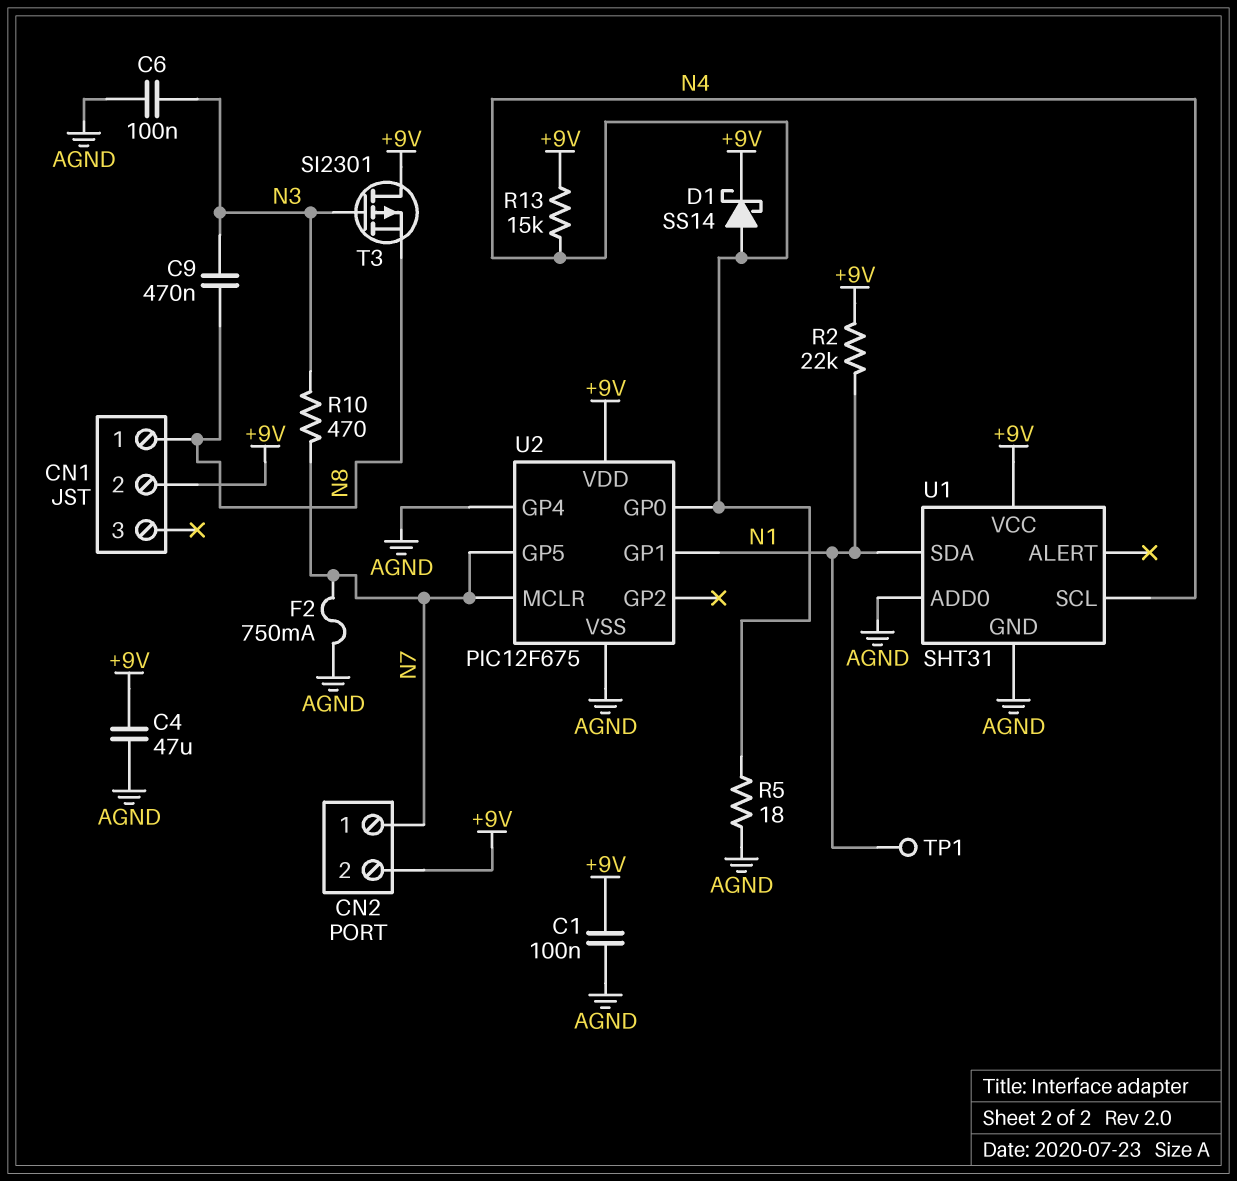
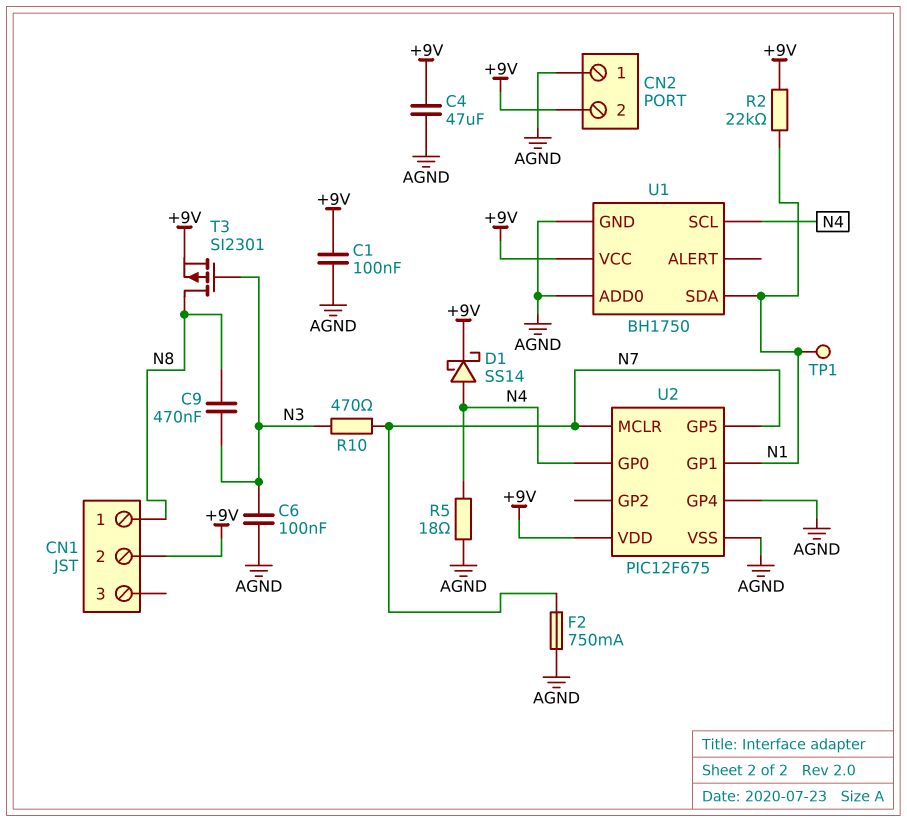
CN2 pin 1: N7 -> AGND
R13: 15k (+9V, N4) -> none
T3: PMOS SI2301 (G N3, D +9V, S N8) -> PMOS SI2301 (G N3, D N8, S +9V)
U1: SHT31 -> BH1750

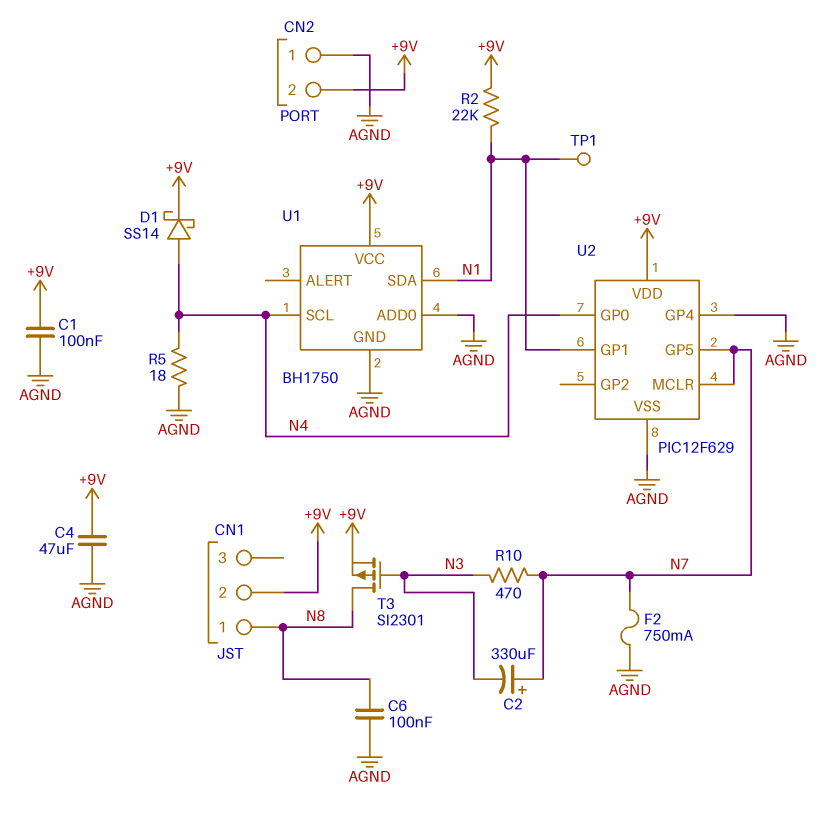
C2: none -> 330uF (plus N7, minus N3)
C6: 100nF (AGND, N3) -> 100nF (AGND, N8)
C9: 470nF (N3, N8) -> none
U2: PIC12F675 -> PIC12F629

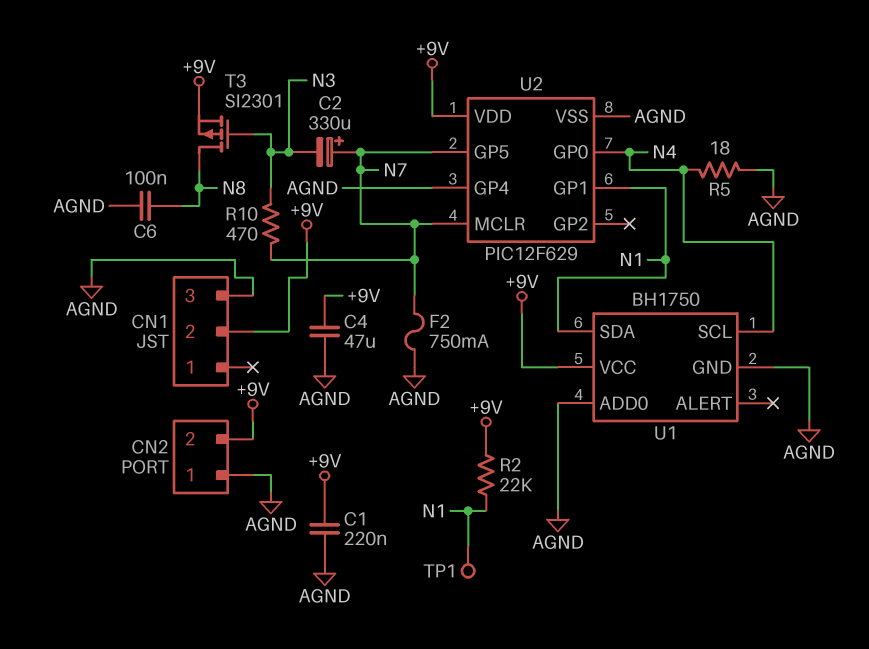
C1: 100nF (+9V, AGND) -> 220nF (+9V, AGND)
CN1 pin 1: N8 -> none
CN1 pin 3: none -> AGND
D1: schottky SS14 (A N4, K +9V) -> none

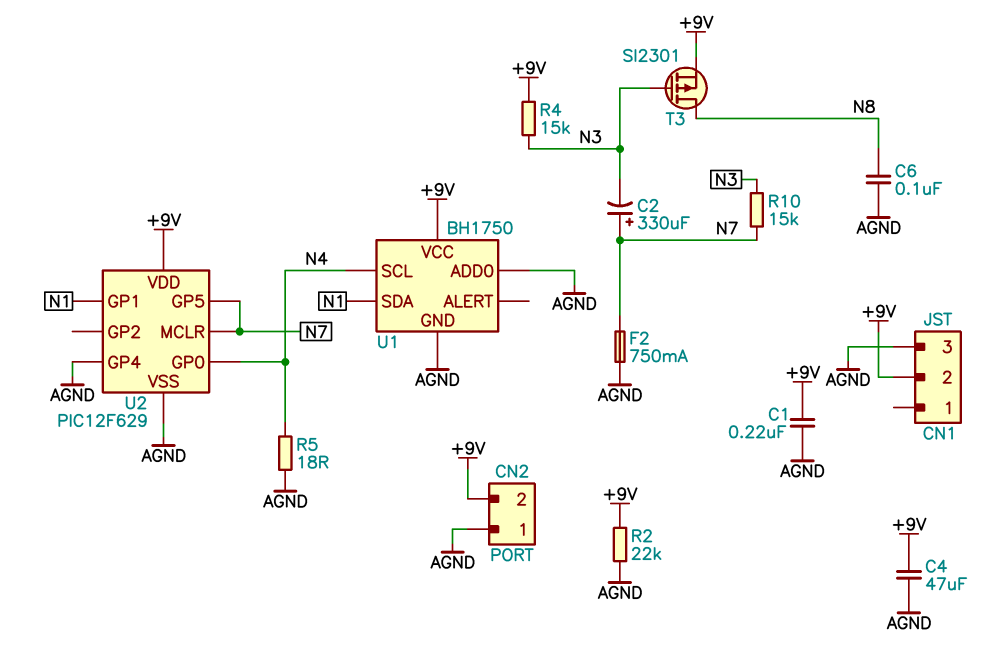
R2: 22k (+9V, N1) -> 22k (+9V, AGND)
R4: none -> 15k (+9V, N3)
R10: 470 (N3, N7) -> 15k (N3, N7)
TP1: test point (N1) -> none

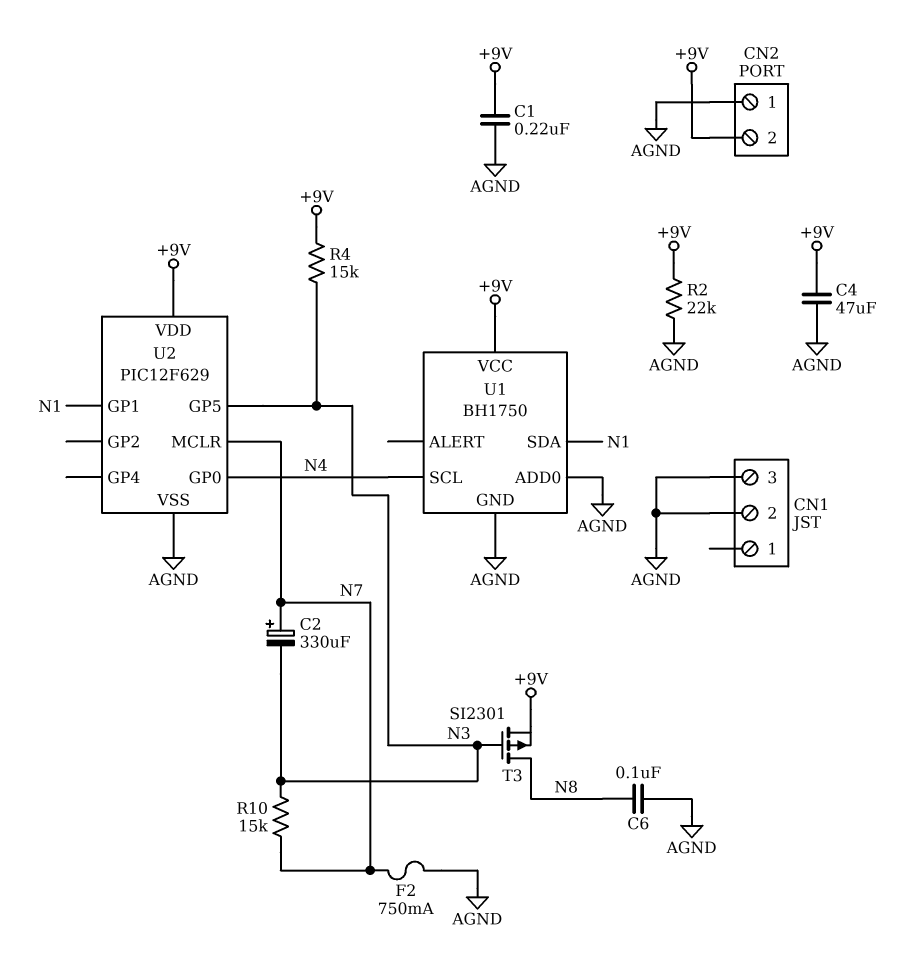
CN1 pin 2: +9V -> AGND
R5: 18 (AGND, N4) -> none
U2 pin GP4: AGND -> none
U2 pin GP5: N7 -> N3

